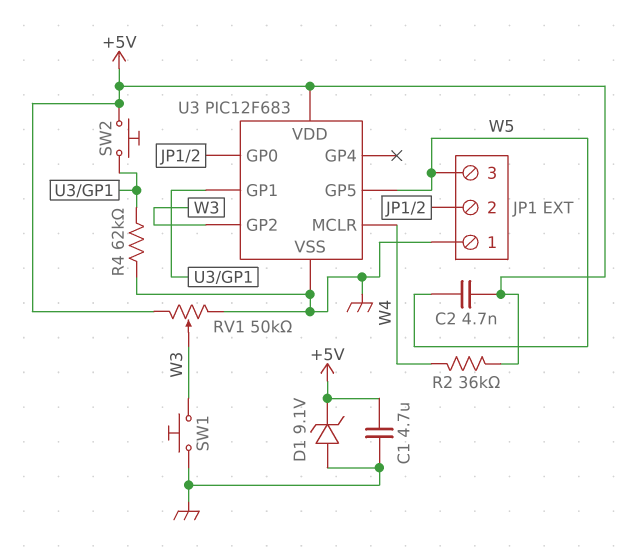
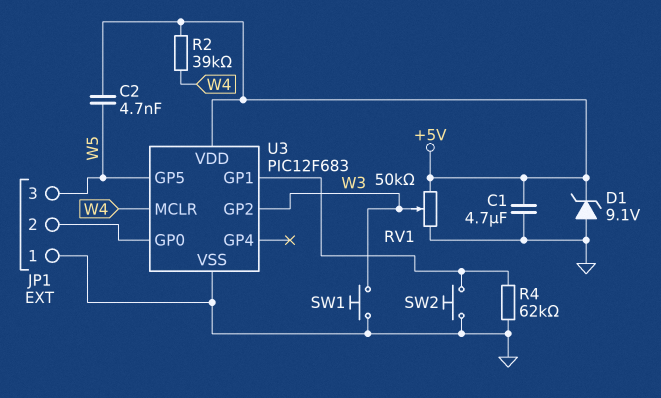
R2: 36k (+5V, W4) -> 39k (+5V, W4)
SW2: button (+5V, U3/GP1) -> button (GND, U3/GP1)

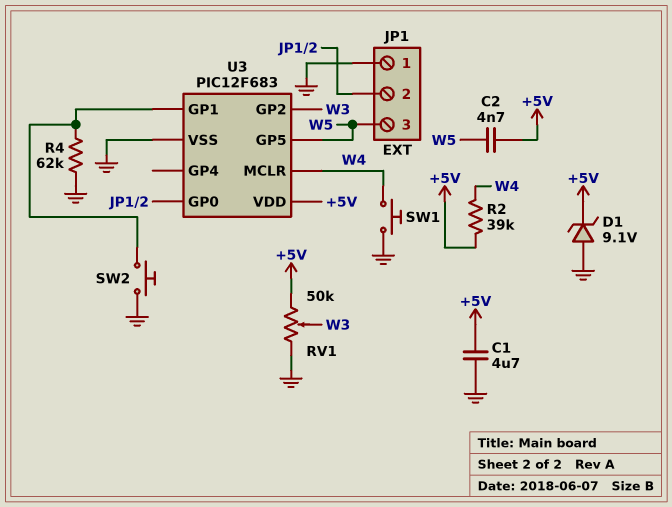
SW1: button (GND, W3) -> button (GND, W4)

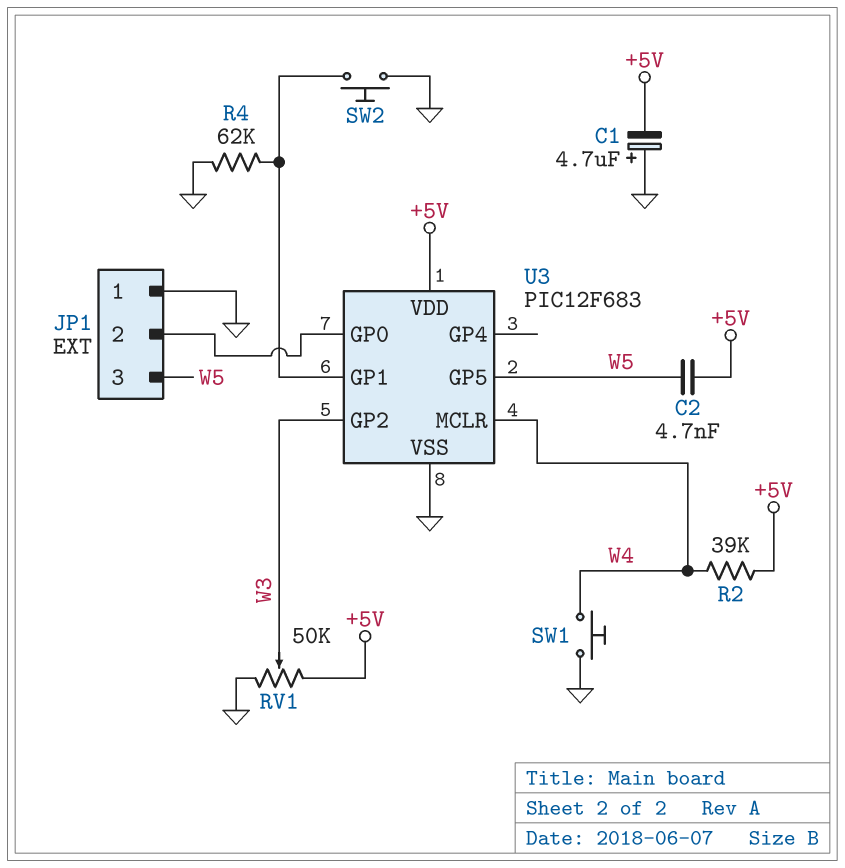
C1: 4.7uF (+5V, GND) -> 4.7uF (plus GND, minus +5V)
D1: zener 9.1V (A GND, K +5V) -> none

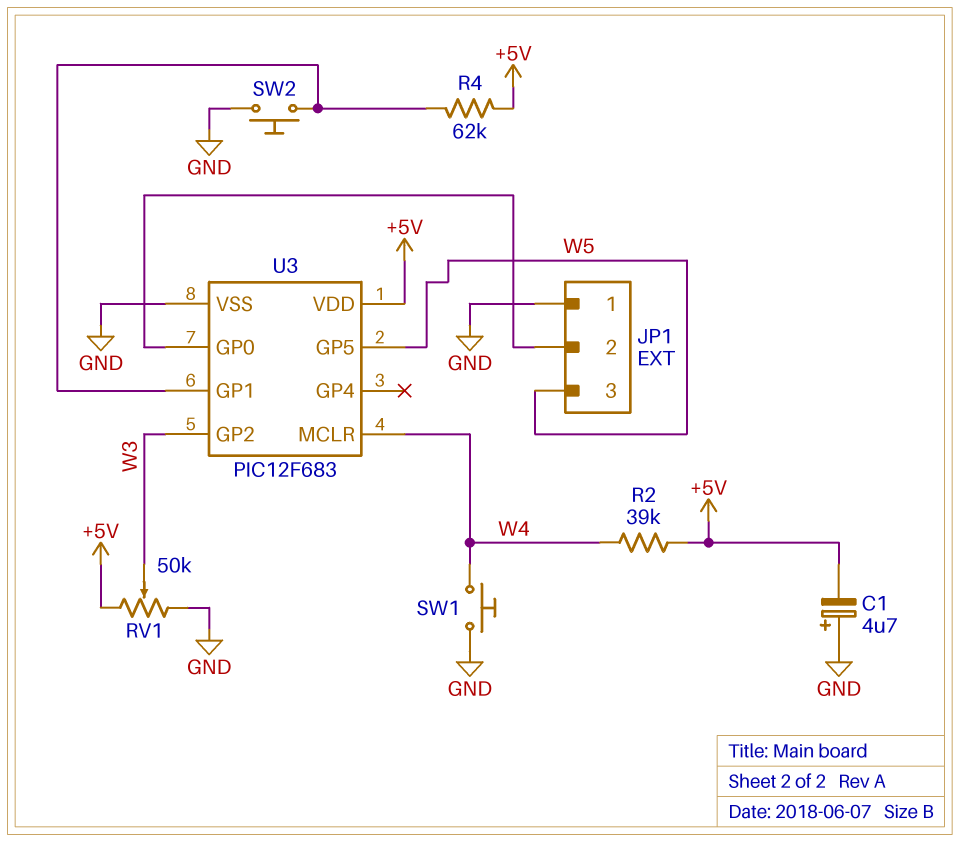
C2: 4.7nF (+5V, W5) -> none
R4: 62k (GND, U3/GP1) -> 62k (+5V, U3/GP1)

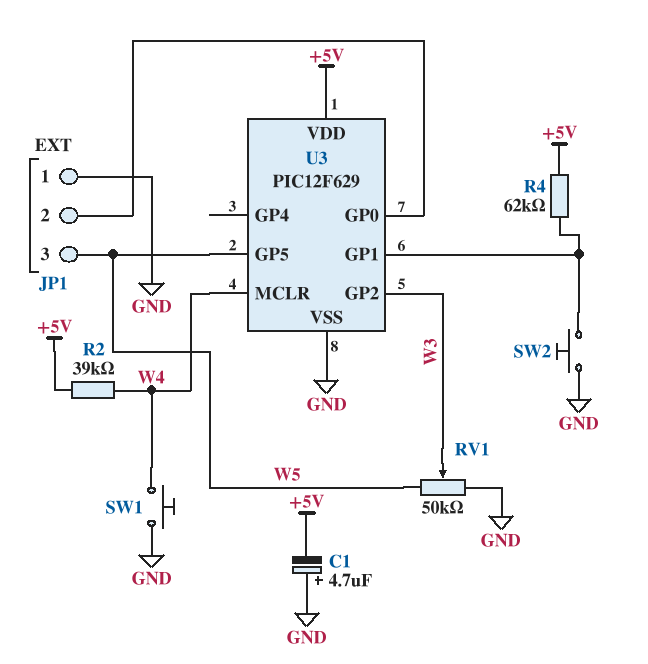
RV1: 50k (+5V, GND, wiper W3) -> 50k (GND, W5, wiper W3)
U3: PIC12F683 -> PIC12F629

